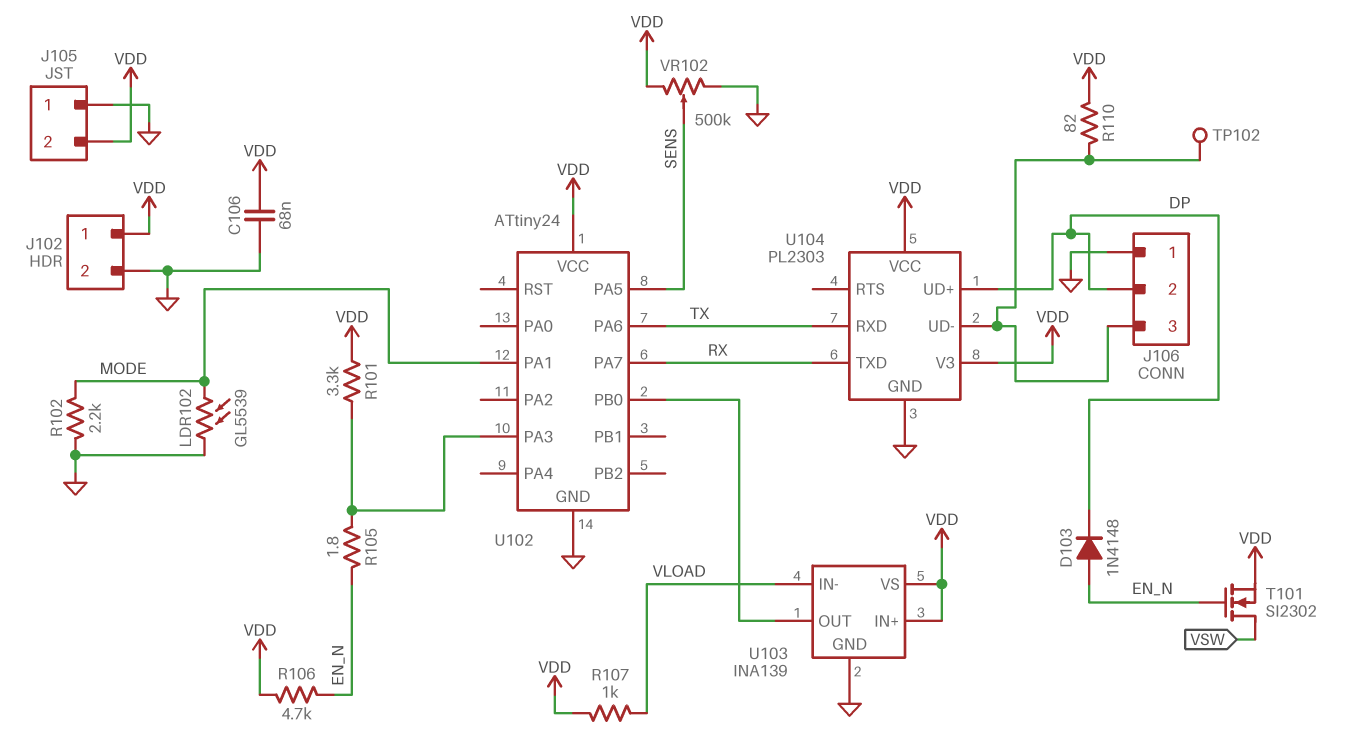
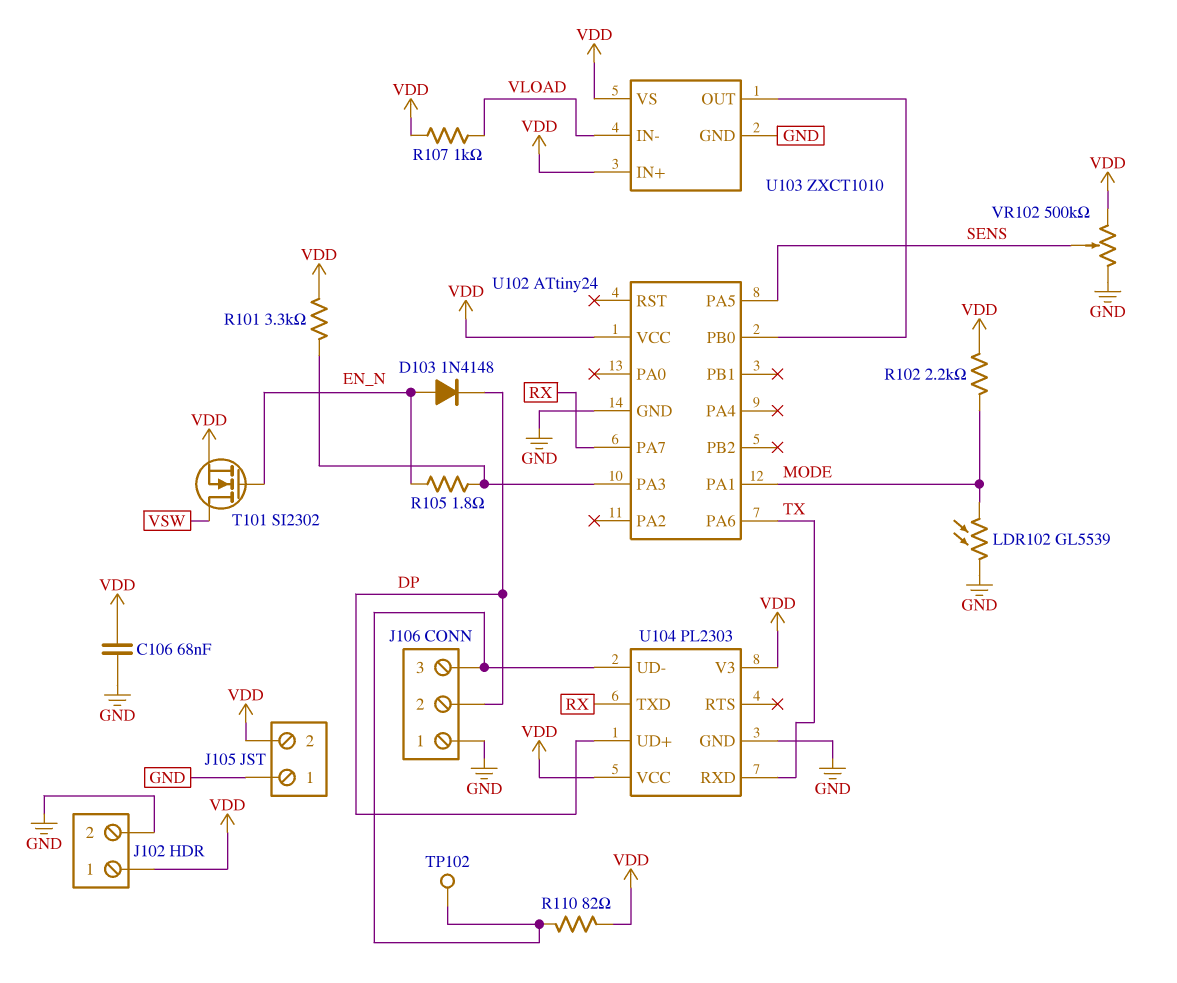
R102: 2.2k (GND, MODE) -> 2.2k (MODE, VDD)
R106: 4.7k (EN_N, VDD) -> none
U103: INA139 -> ZXCT1010

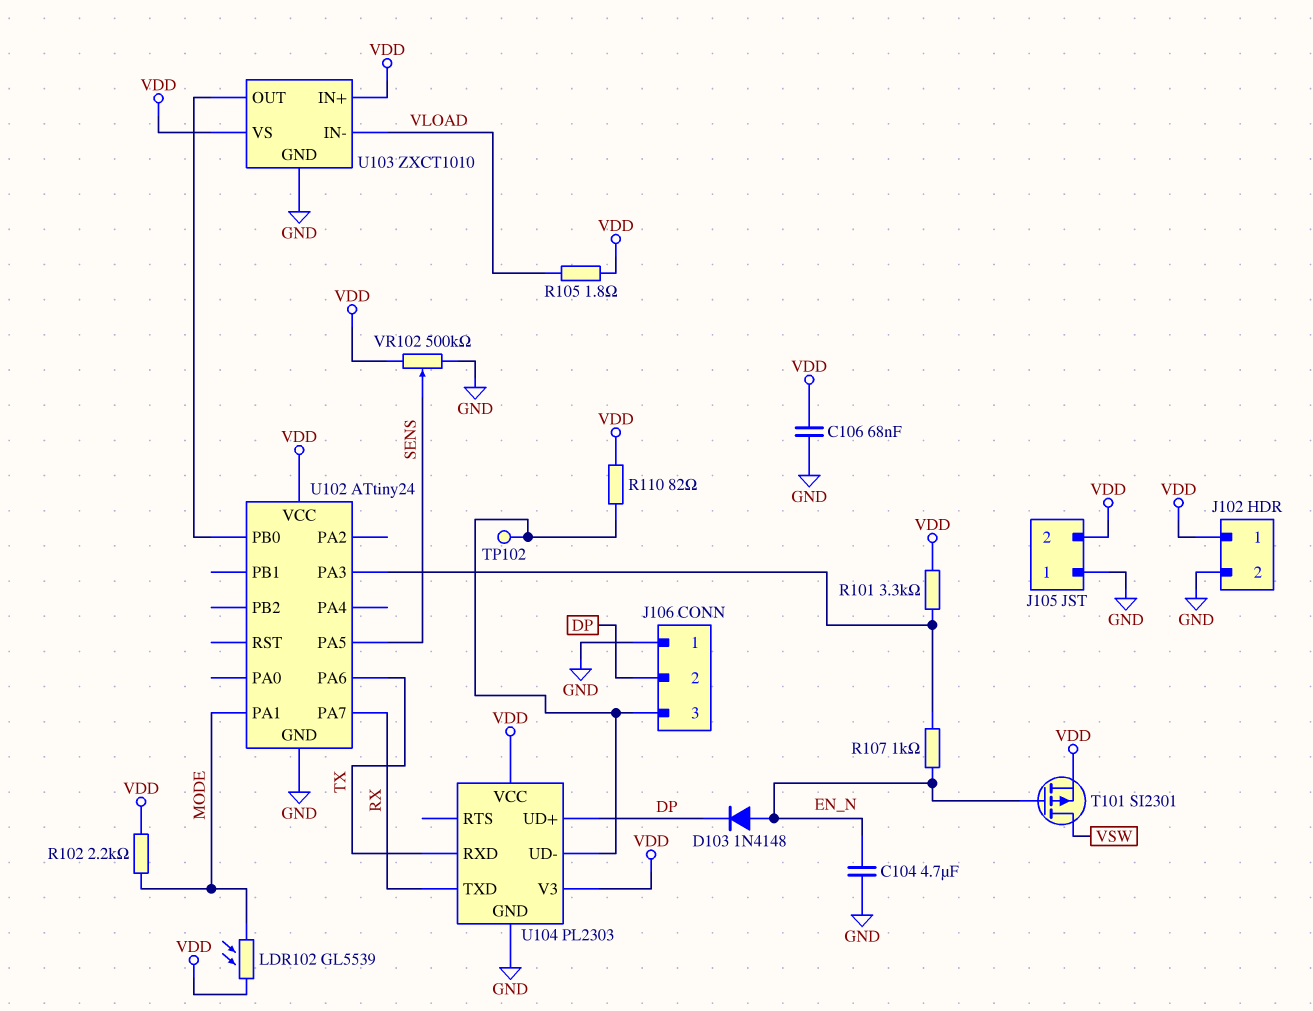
C104: none -> 4.7uF (EN_N, GND)
LDR102: GL5539 (GND, MODE) -> GL5539 (MODE, VDD)
R105: 1.8 (EN_N, U102/PA3) -> 1.8 (VDD, VLOAD)
R107: 1k (VDD, VLOAD) -> 1k (EN_N, U102/PA3)
T101: NMOS SI2302 (G EN_N, D VSW, S VDD) -> PMOS SI2301 (G EN_N, D VSW, S VDD)

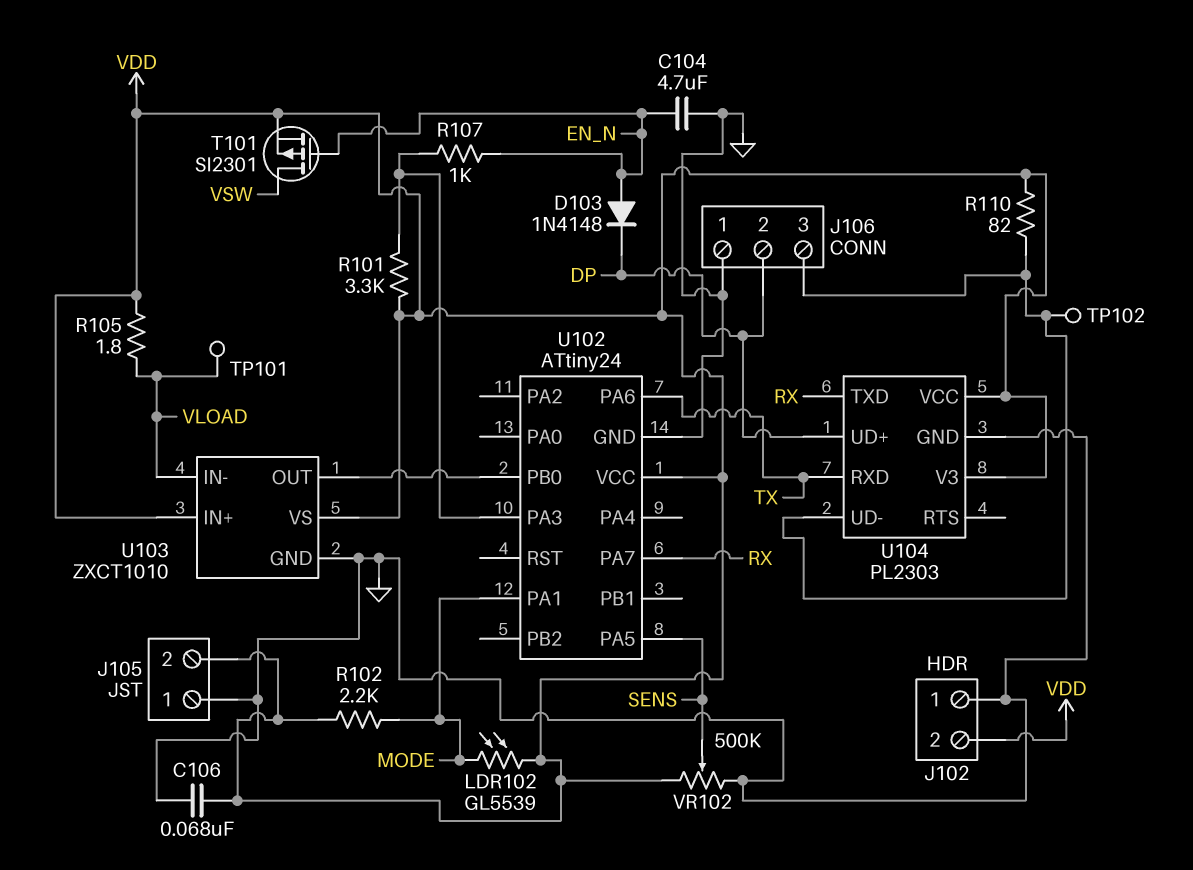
J102 pin 1: VDD -> GND
J102 pin 2: GND -> VDD
TP101: none -> test point (VLOAD)

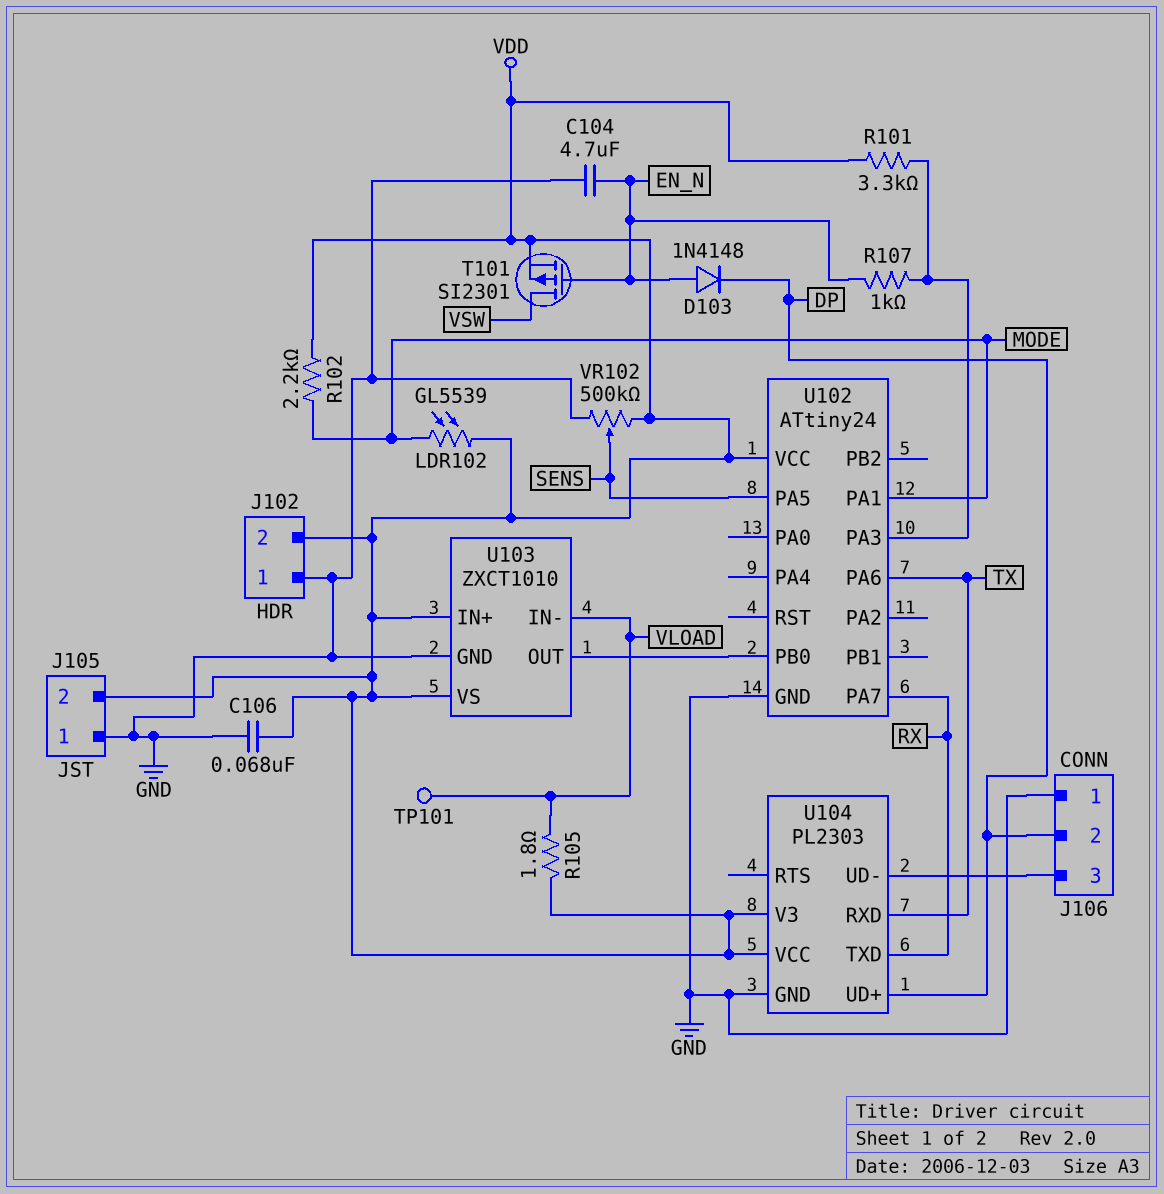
R110: 82 (J106/3, VDD) -> none
TP102: test point (J106/3) -> none

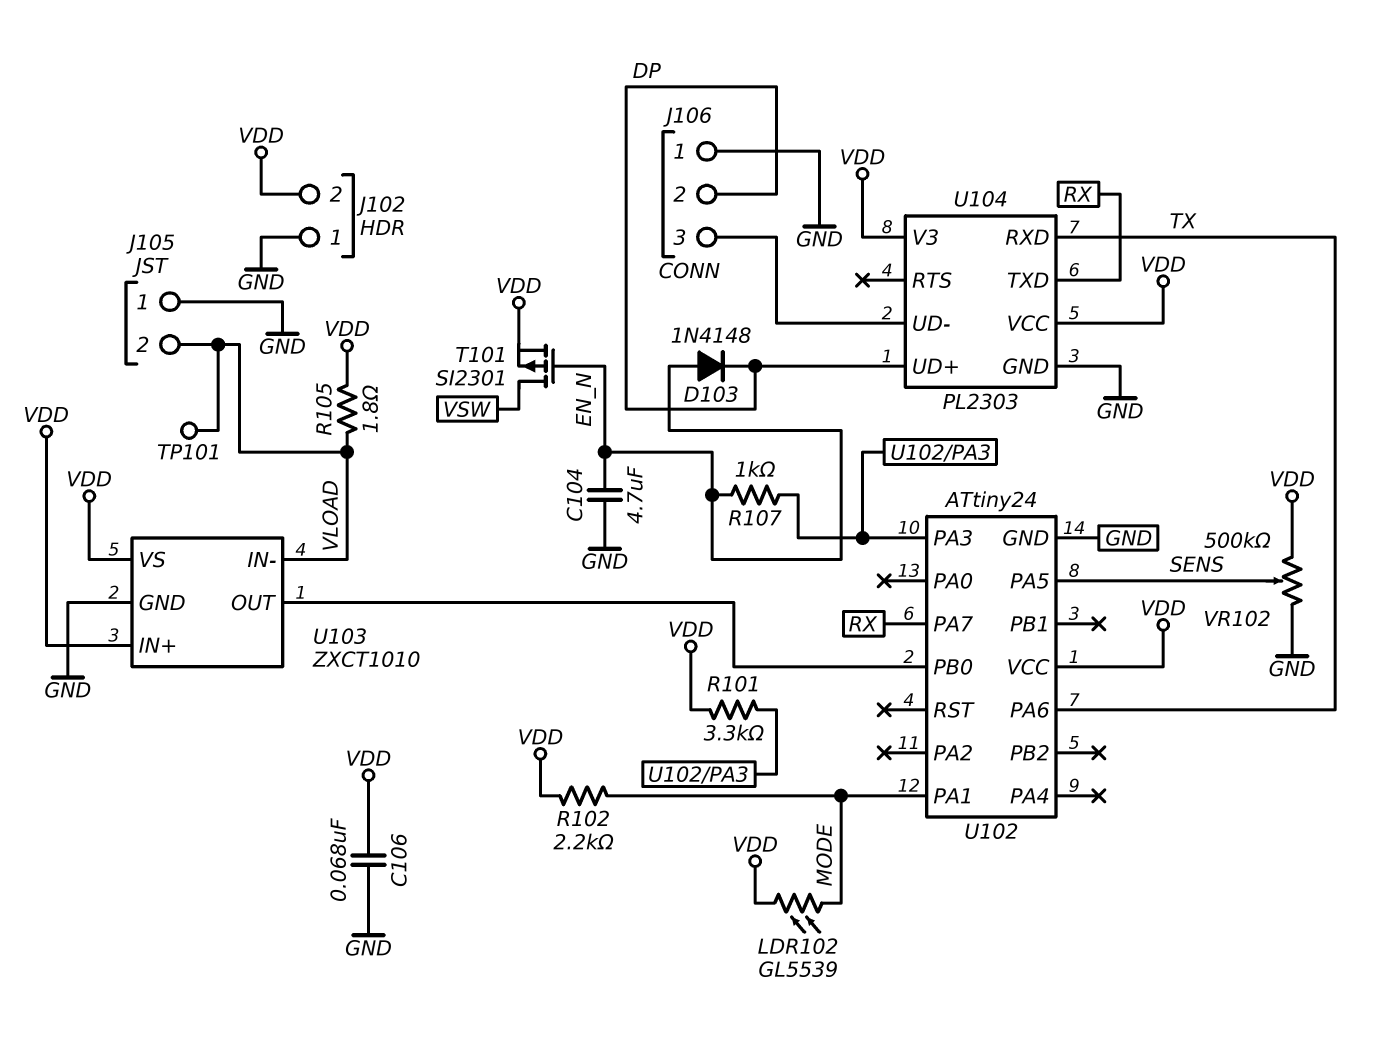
J105 pin 2: VDD -> VLOAD

